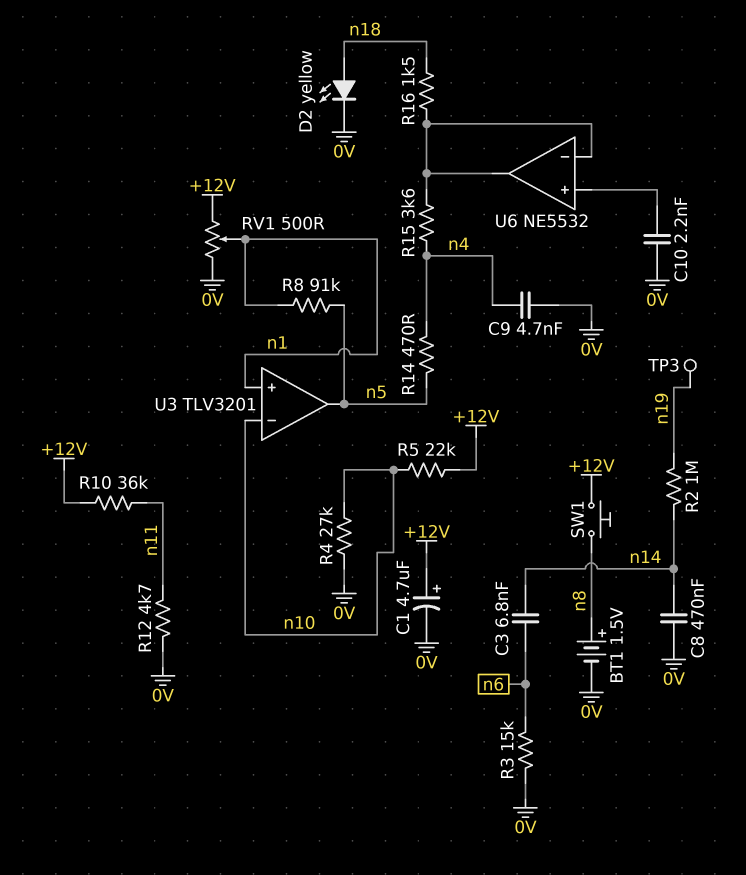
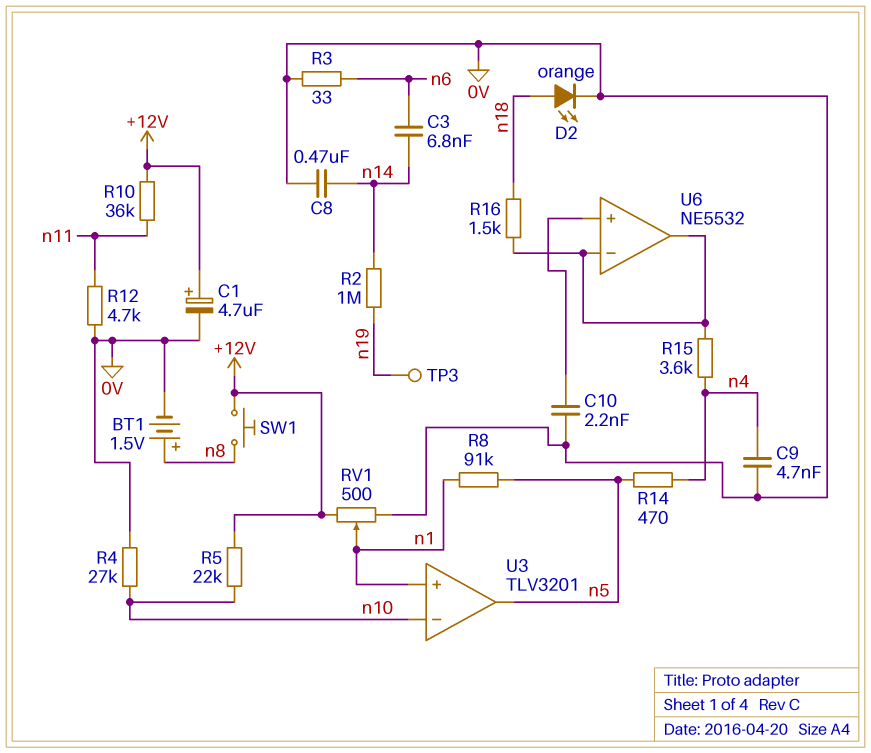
D2: LED yellow (A n18, K 0V) -> LED orange (A n18, K 0V)
R3: 15k (0V, n6) -> 33 (0V, n6)

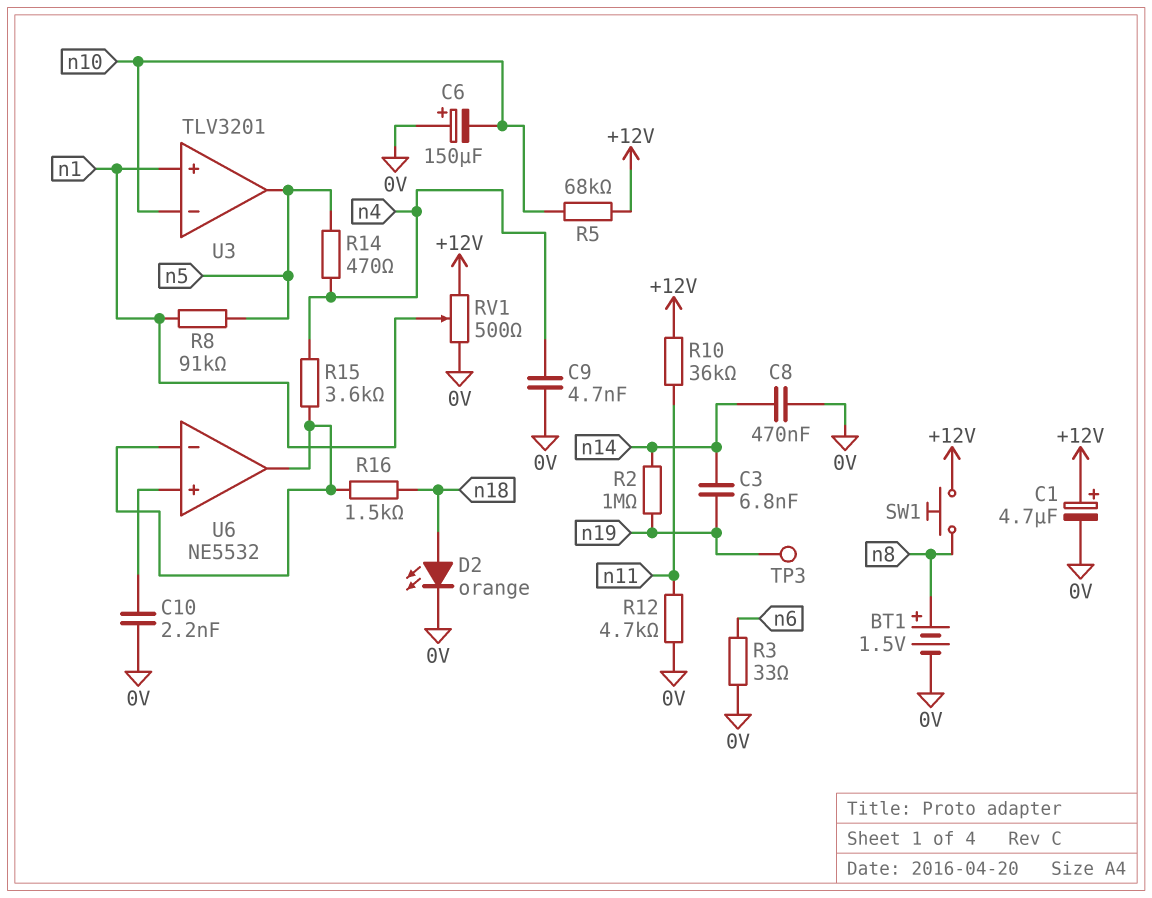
C3: 6.8nF (n6, n14) -> 6.8nF (n14, n19)
C6: none -> 150uF (plus 0V, minus n10)
R4: 27k (0V, n10) -> none
R5: 22k (+12V, n10) -> 68k (+12V, n10)

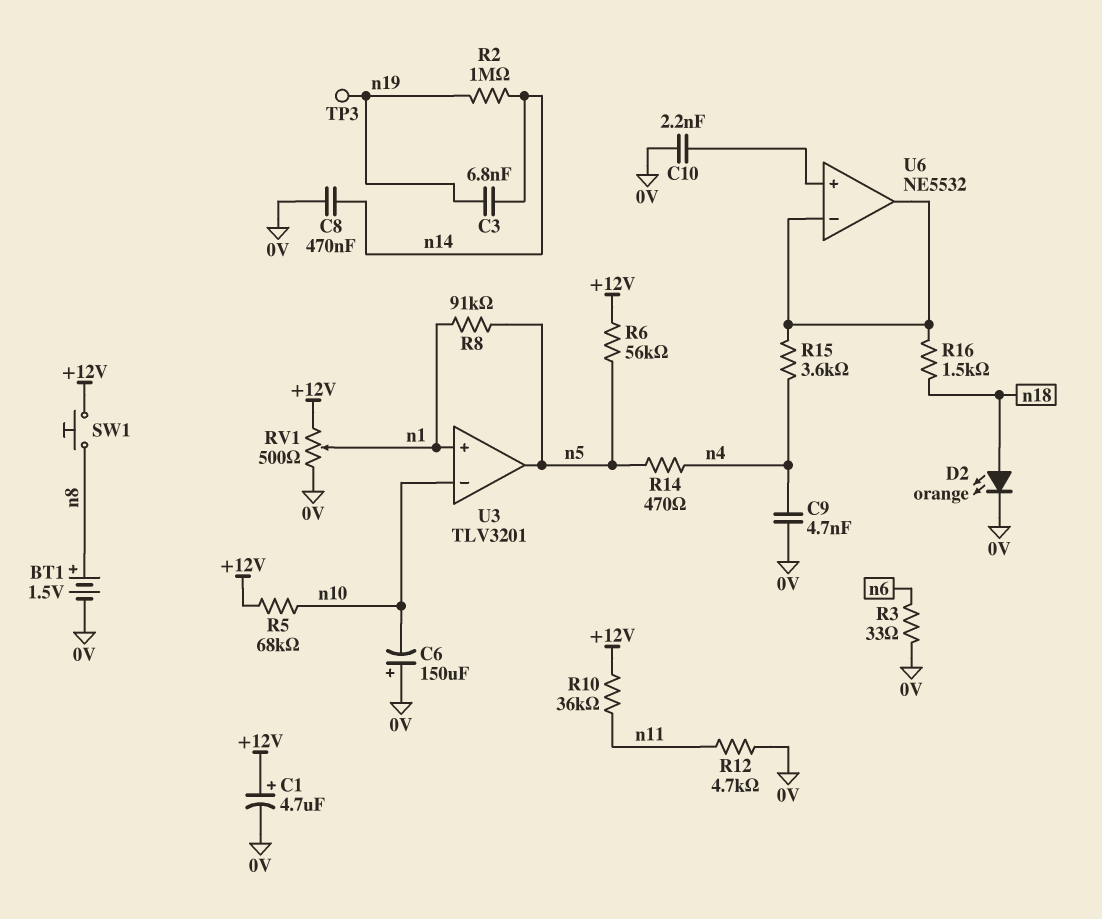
R6: none -> 56k (+12V, n5)

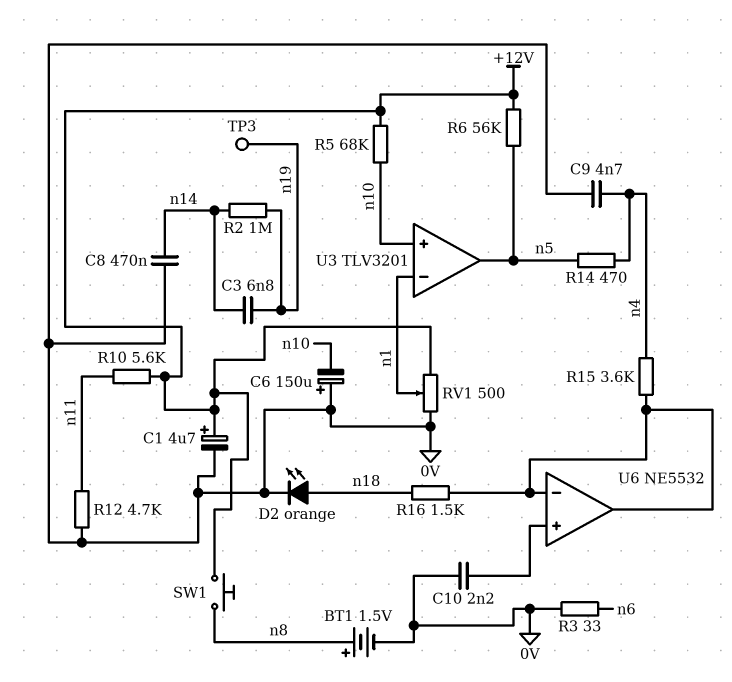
R8: 91k (n1, n5) -> none
R10: 36k (+12V, n11) -> 5.6k (+12V, n11)
U3 pin in+: n1 -> n10
U3 pin in-: n10 -> n1

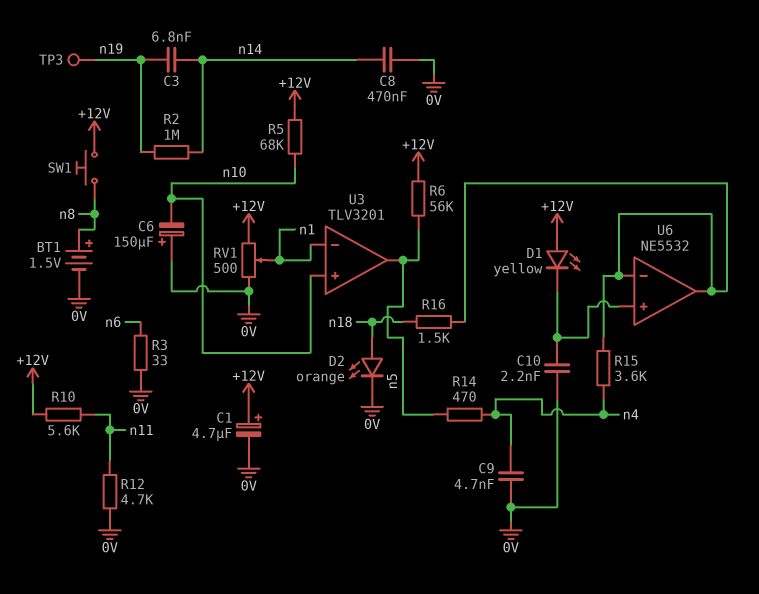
D1: none -> LED yellow (A +12V, K U6/in+)

